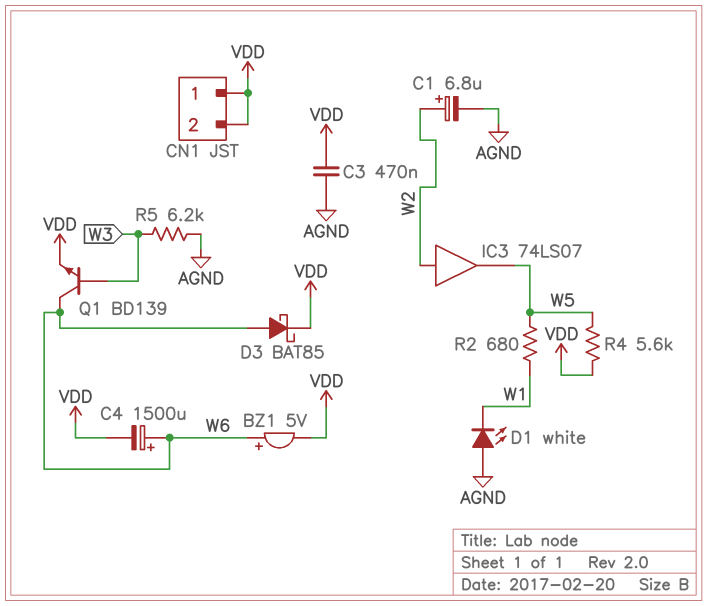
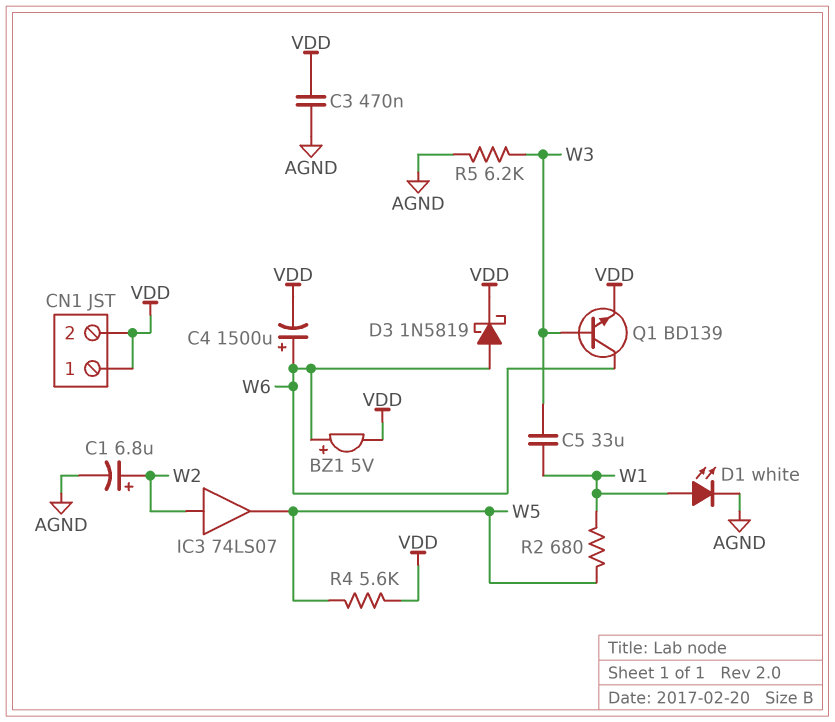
C5: none -> 33uF (W1, W3)
D1: LED white (A AGND, K W1) -> LED white (A W1, K AGND)
D3: schottky BAT85 (A W6, K VDD) -> schottky 1N5819 (A W6, K VDD)

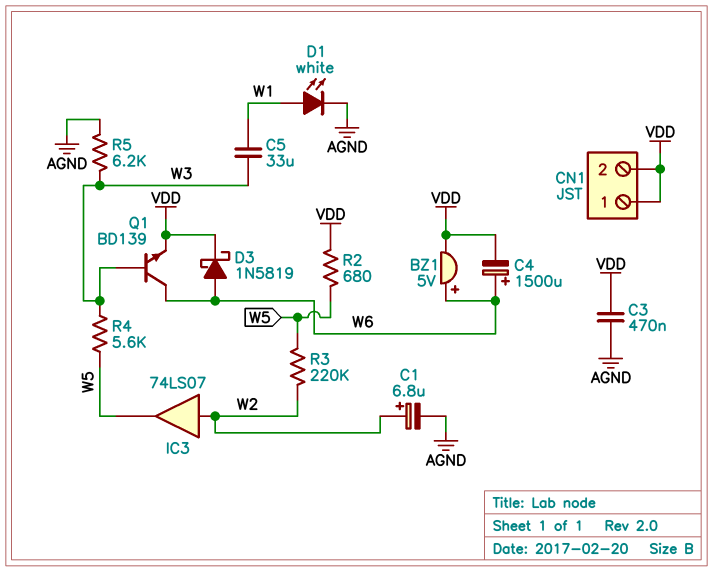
R2: 680 (W1, W5) -> 680 (VDD, W5)
R3: none -> 220k (W2, W5)
R4: 5.6k (VDD, W5) -> 5.6k (W3, W5)

